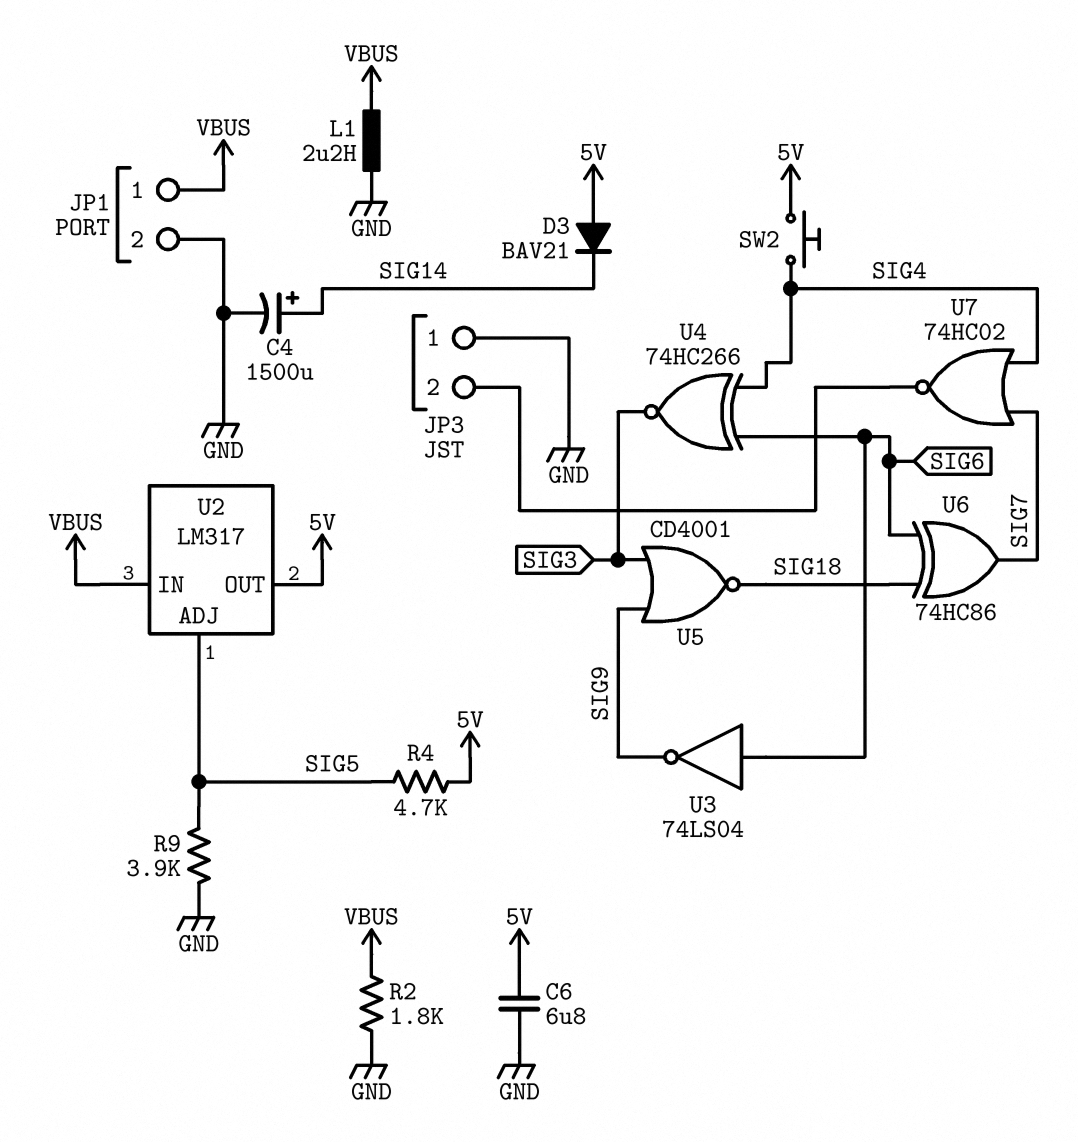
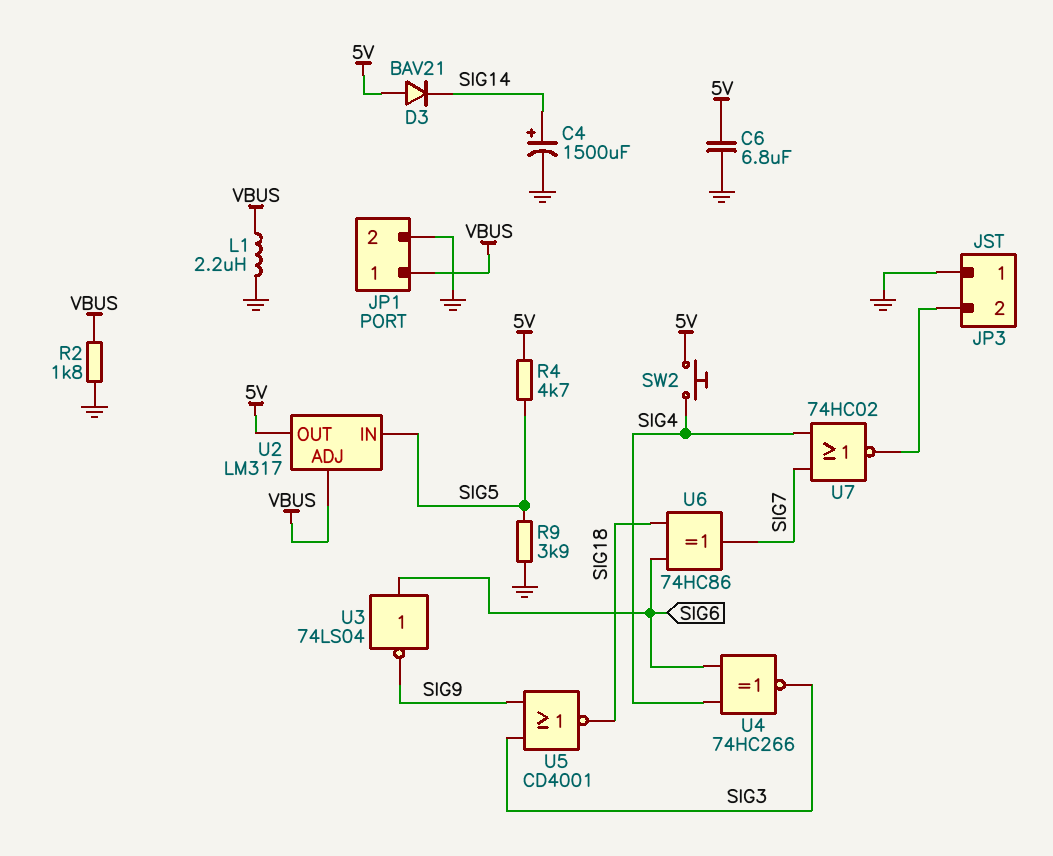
U2 pin ADJ: SIG5 -> VBUS
U2 pin IN: VBUS -> SIG5

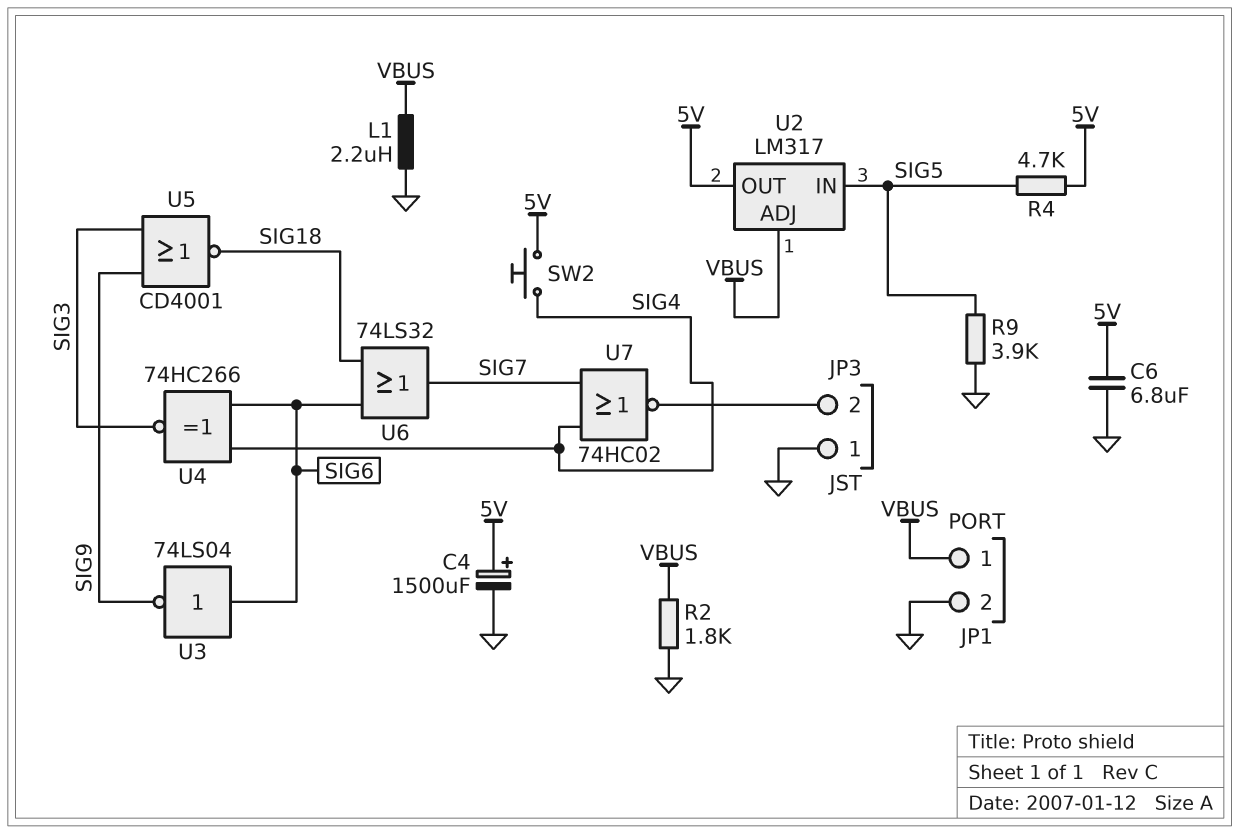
C4: 1500uF (plus SIG14, minus GND) -> 1500uF (plus 5V, minus GND)
D3: diode BAV21 (A 5V, K SIG14) -> none
U6: XOR 74HC86 (in SIG6, in SIG18, out SIG7) -> OR 74LS32 (in SIG6, in SIG18, out SIG7)

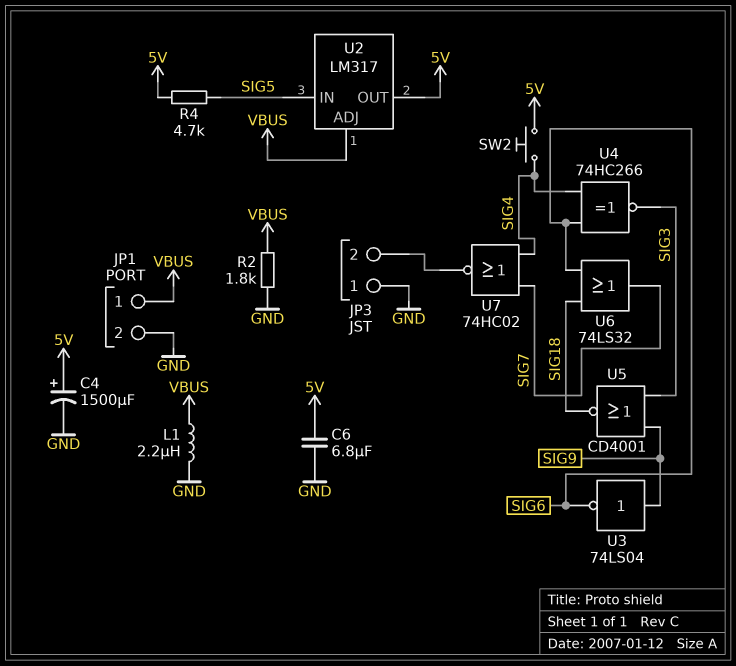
R9: 3.9k (GND, SIG5) -> none
U3: NOT 74LS04 (in SIG6, out SIG9) -> NOT 74LS04 (in SIG9, out SIG6)

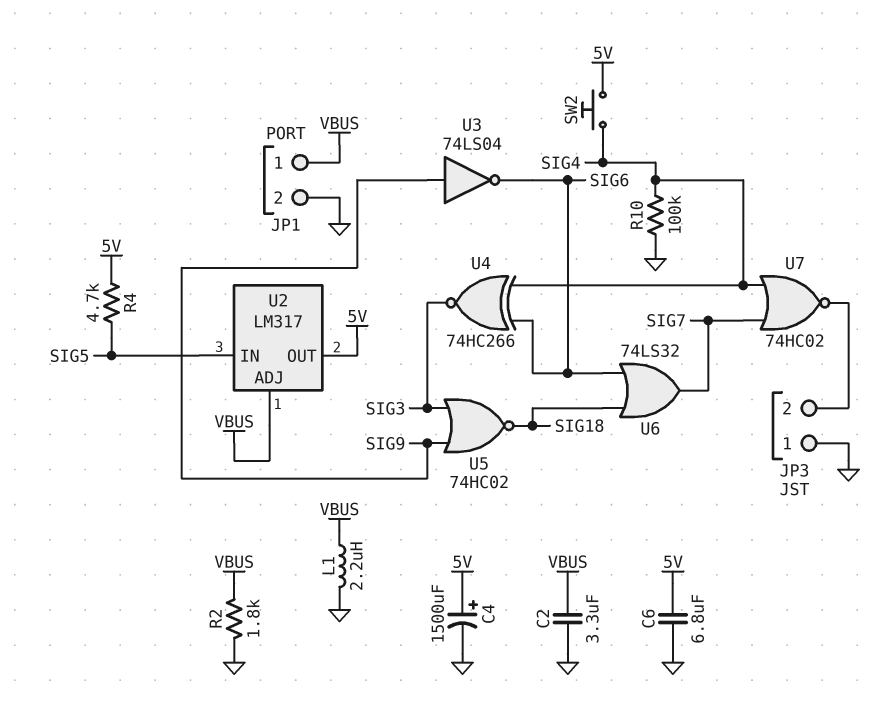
C2: none -> 3.3uF (GND, VBUS)
R10: none -> 100k (GND, SIG4)
U5: NOR CD4001 (in SIG3, in SIG9, out SIG18) -> NOR 74HC02 (in SIG3, in SIG9, out SIG18)

